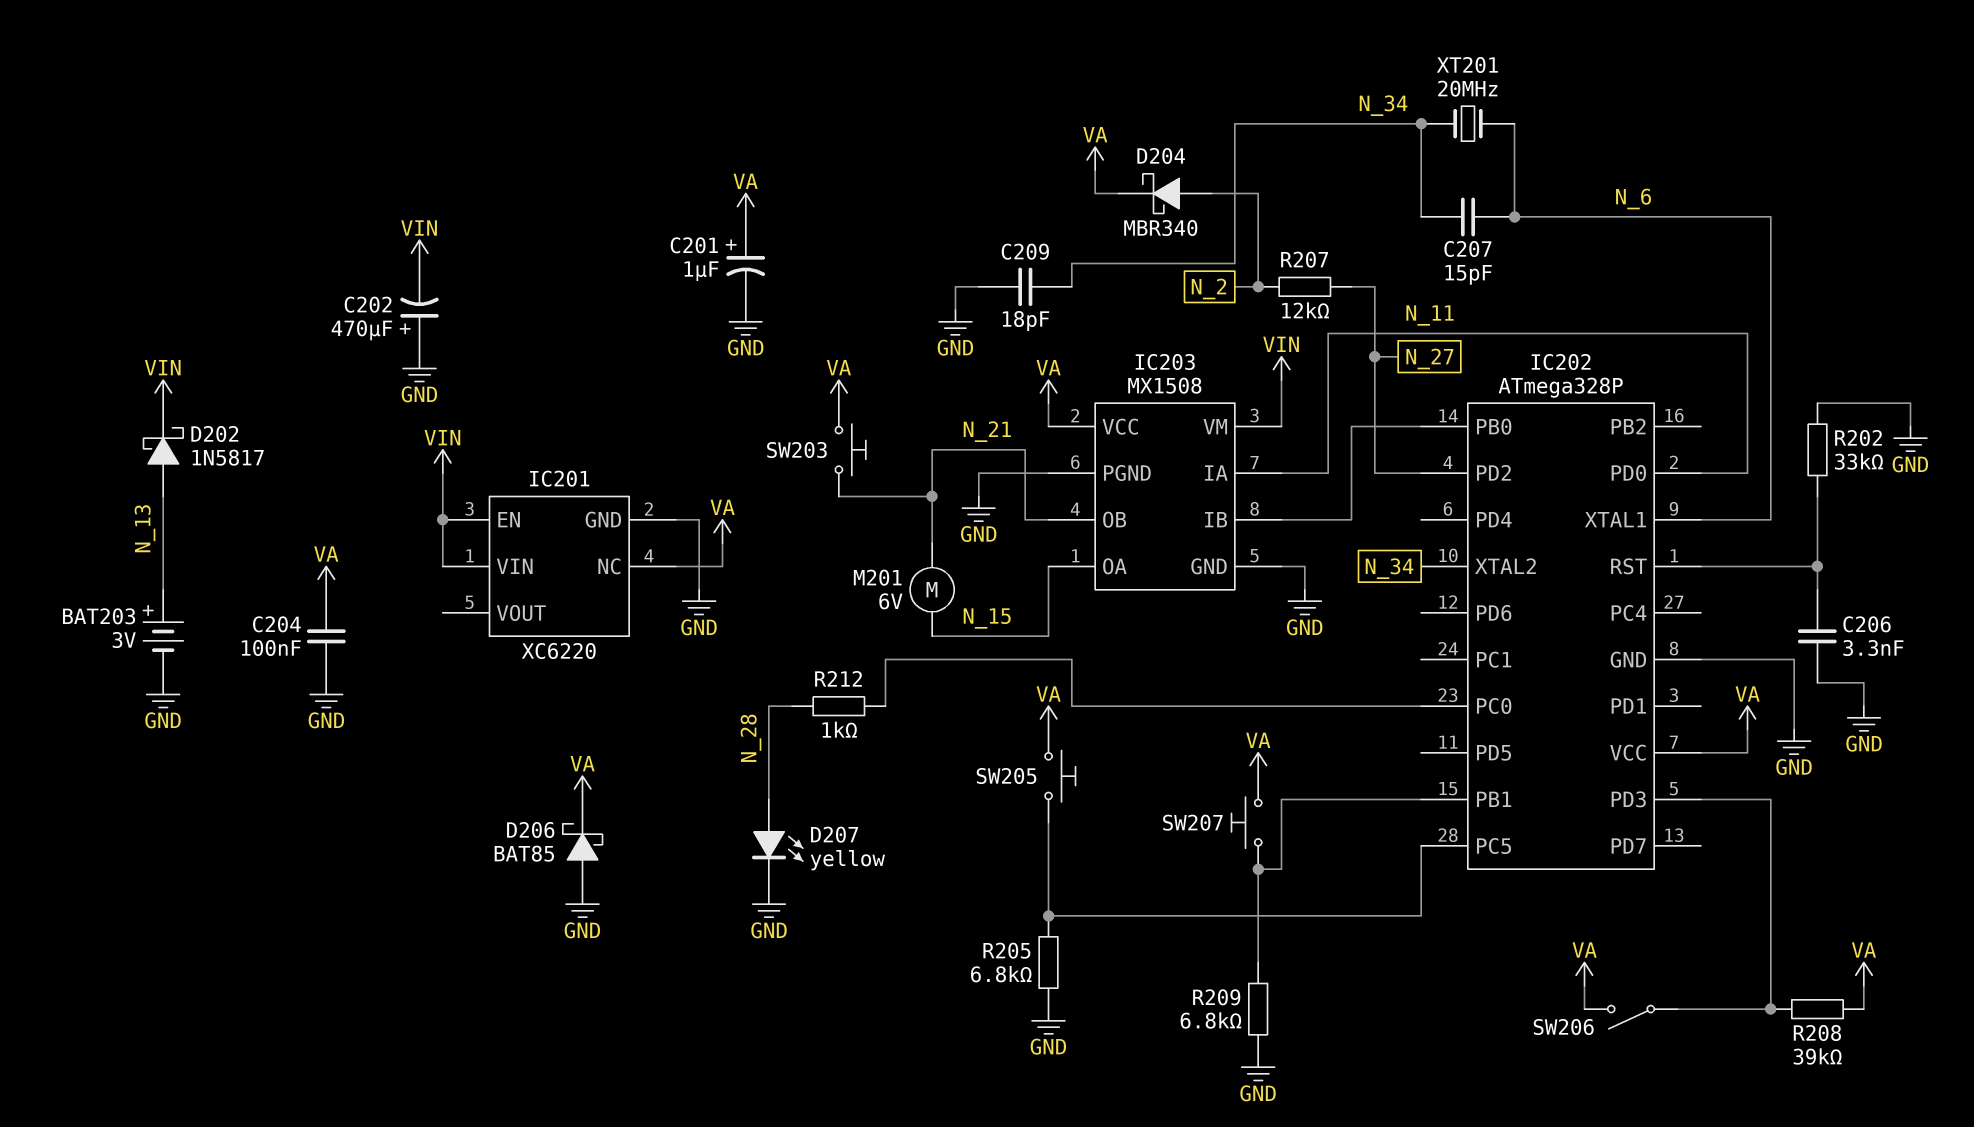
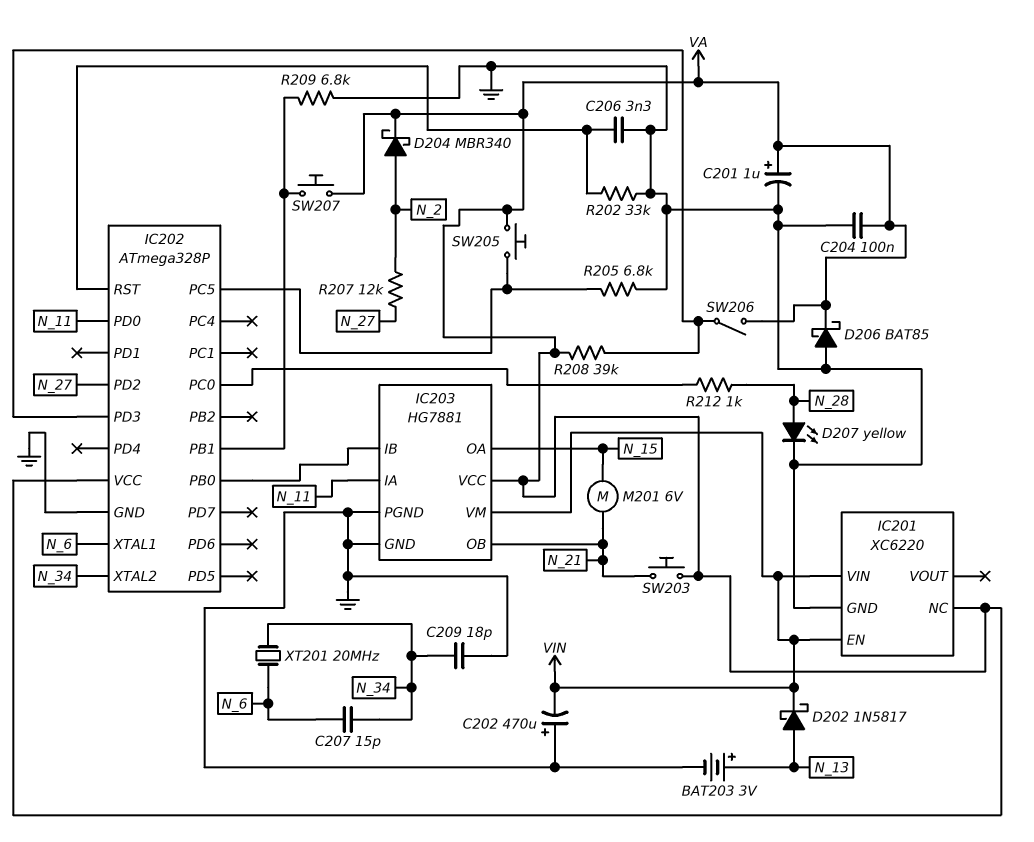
IC203: MX1508 -> HG7881

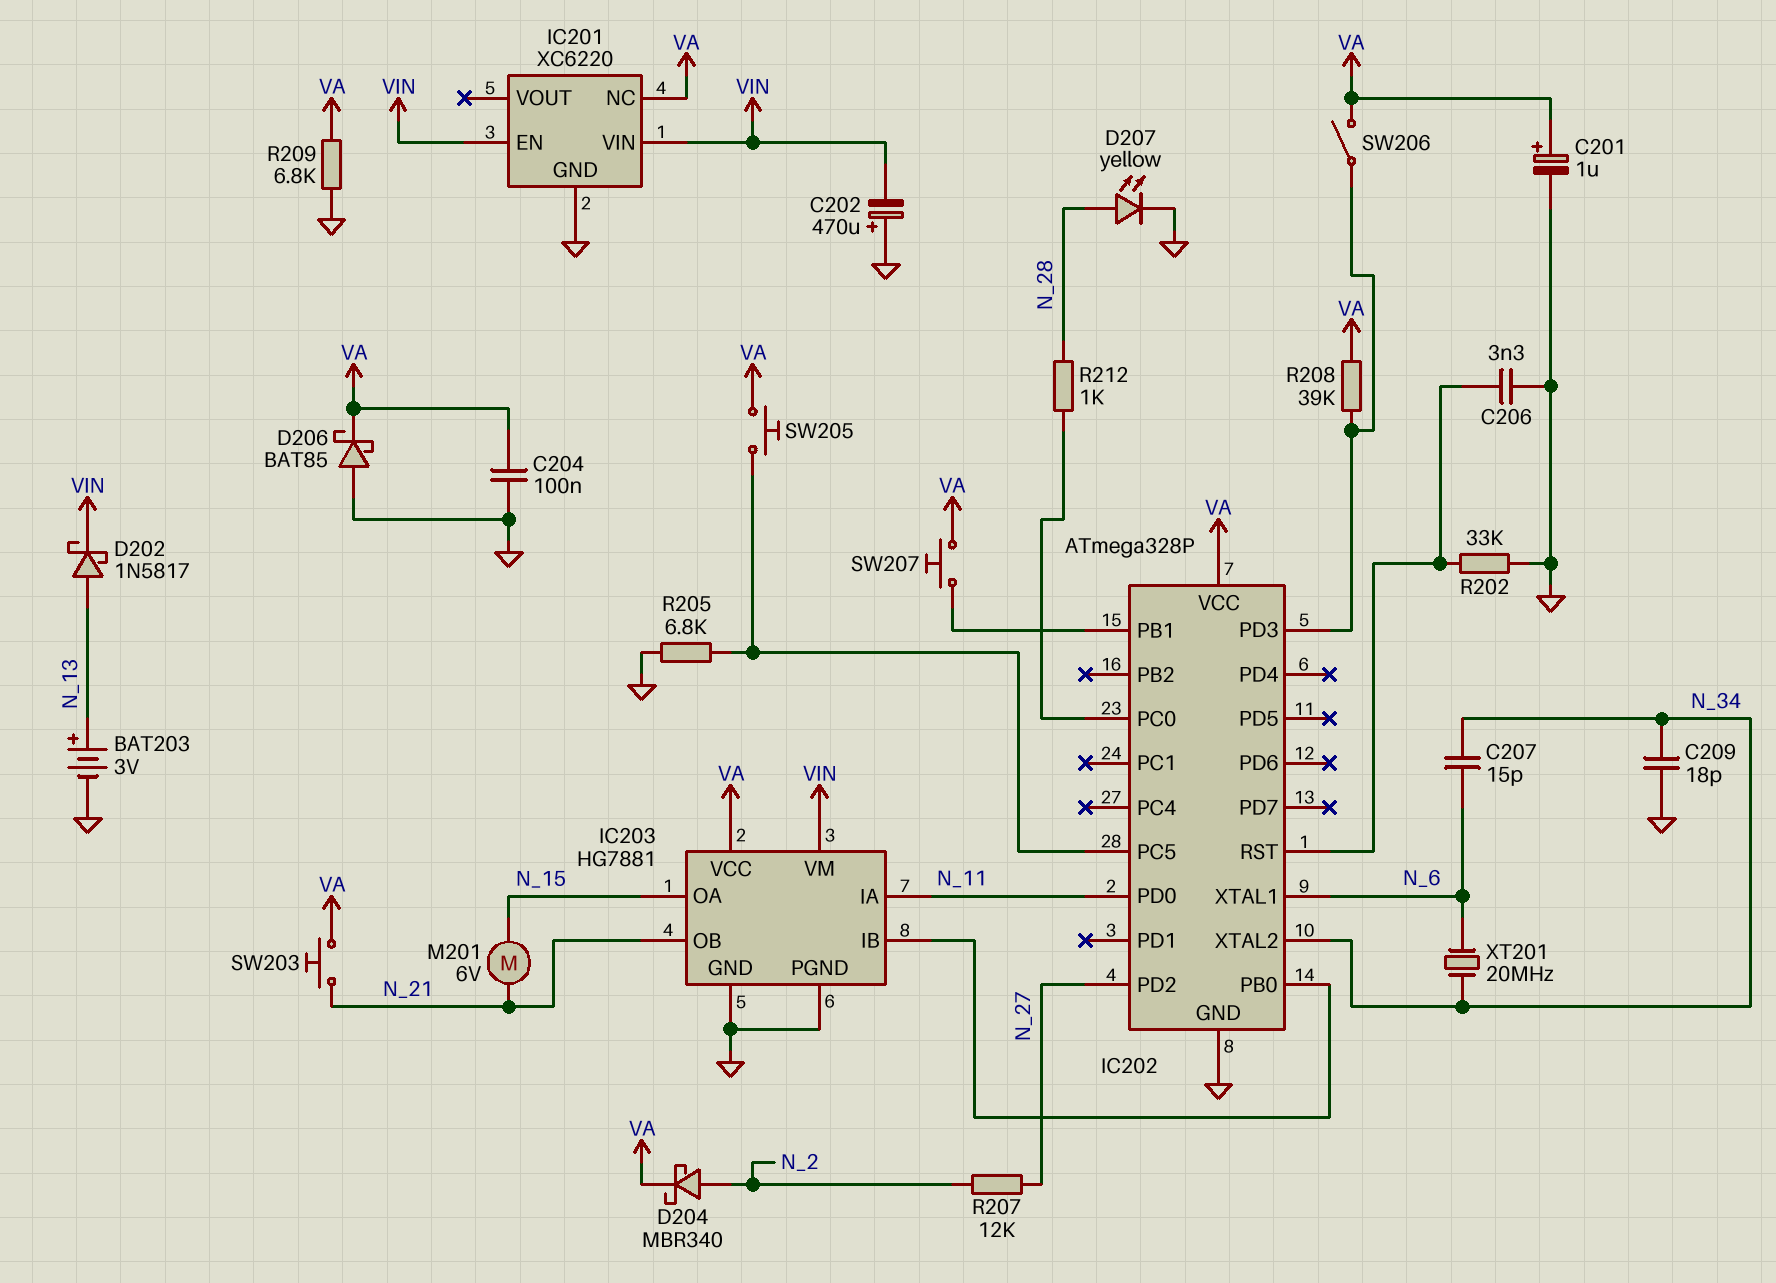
R209: 6.8k (GND, IC202/PB1) -> 6.8k (GND, VA)

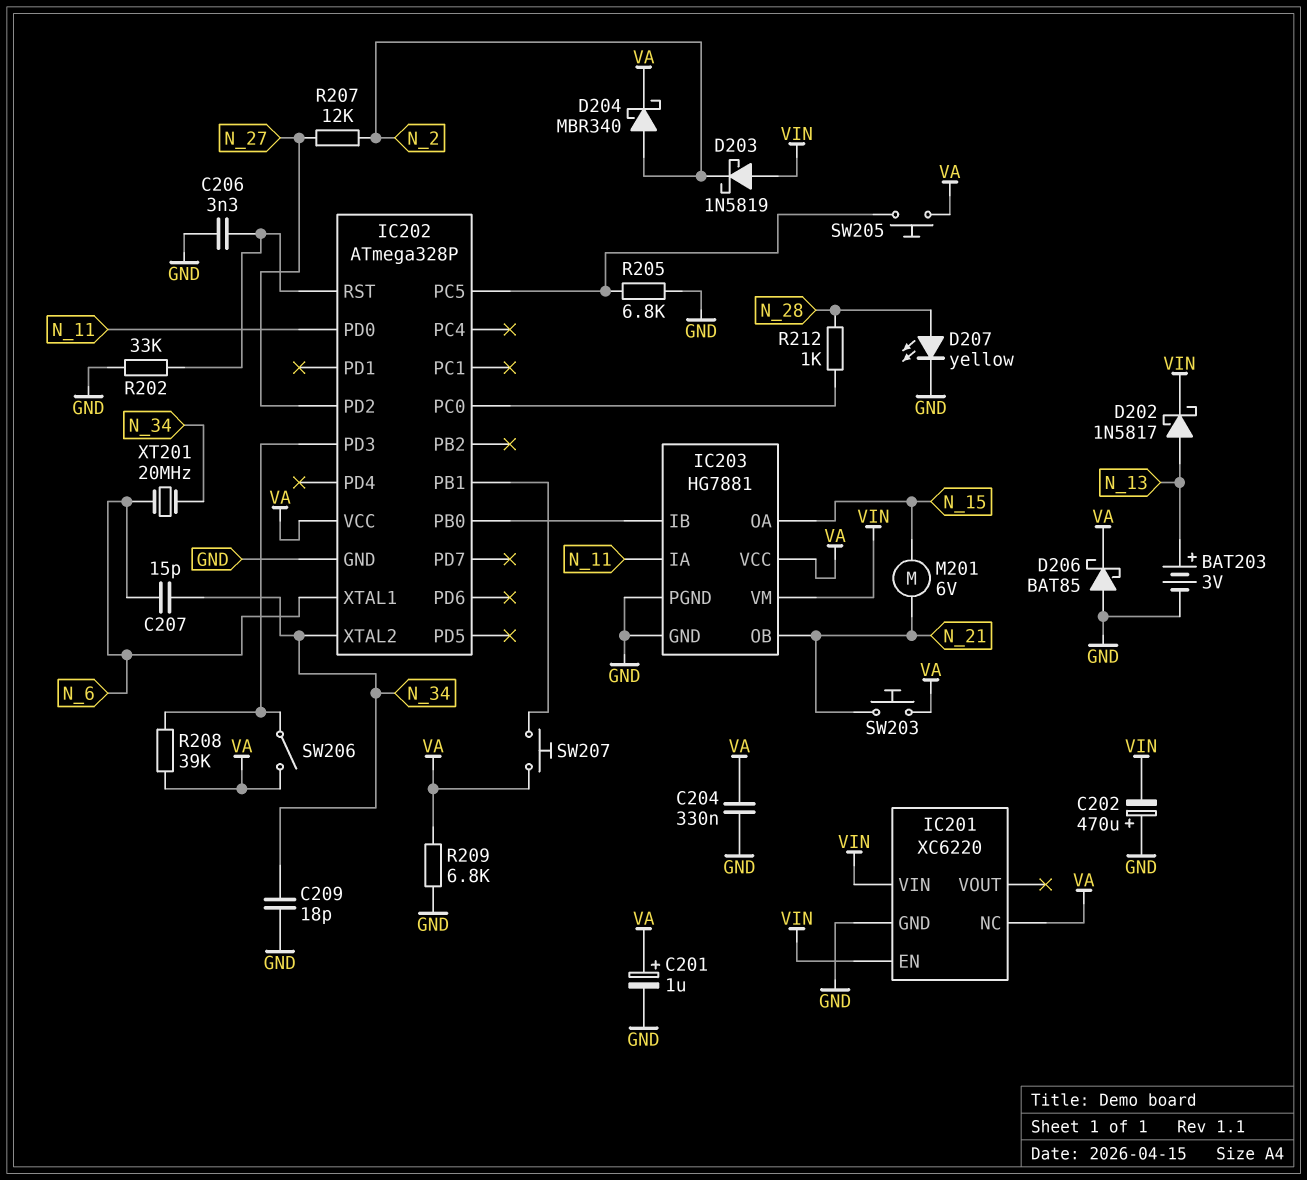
C204: 100nF (GND, VA) -> 330nF (GND, VA)
D203: none -> schottky 1N5819 (A VIN, K N_2)

